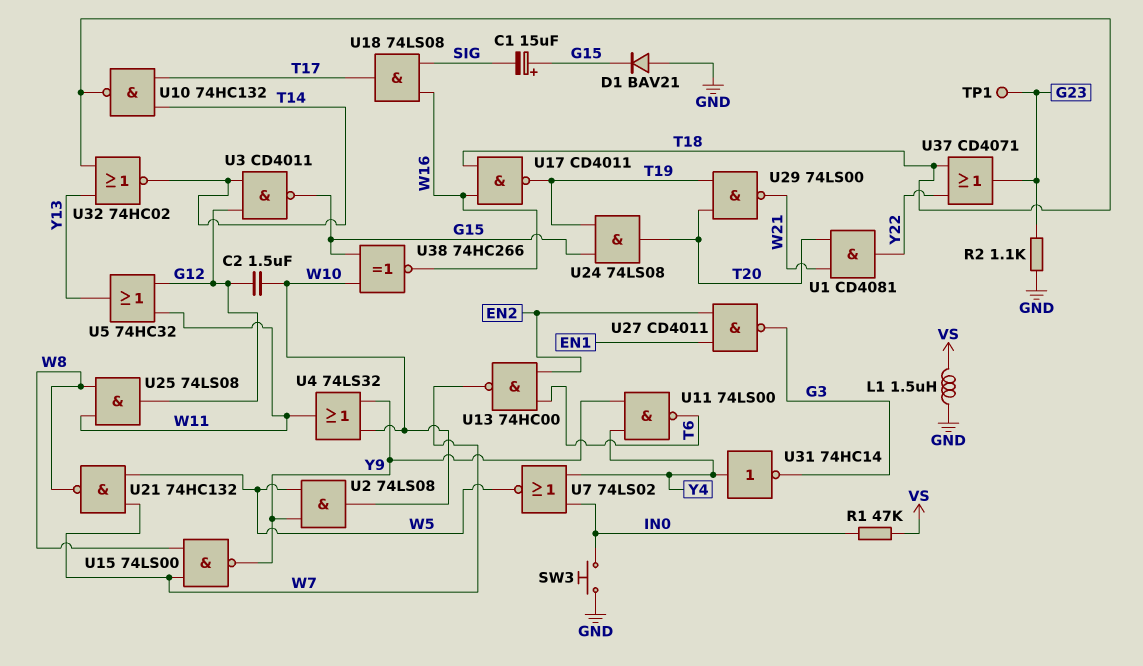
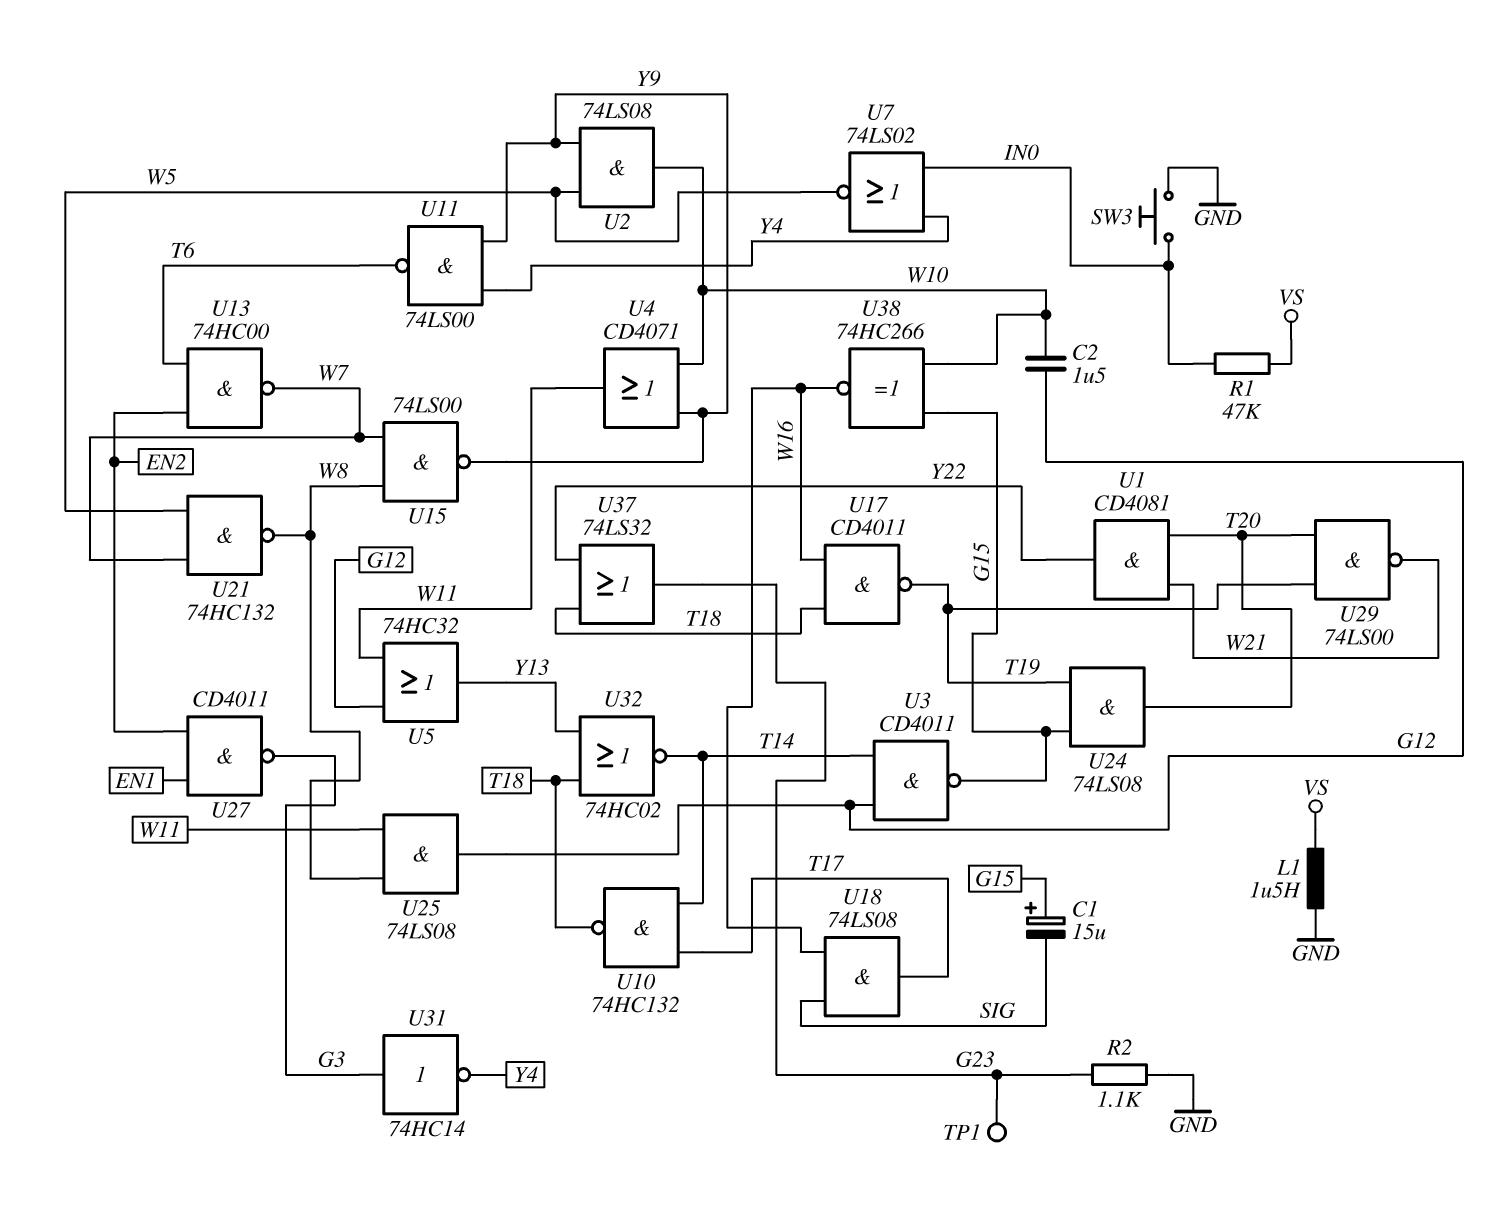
D1: diode BAV21 (A GND, K G15) -> none
U4: OR 74LS32 (in W10, in Y9, out W11) -> OR CD4071 (in W10, in Y9, out W11)
U31: NOT 74HC14 (in Y4, out G3) -> NOT 74HC14 (in G3, out Y4)
U37: OR CD4071 (in T18, in Y22, out G23) -> OR 74LS32 (in T18, in Y22, out G23)

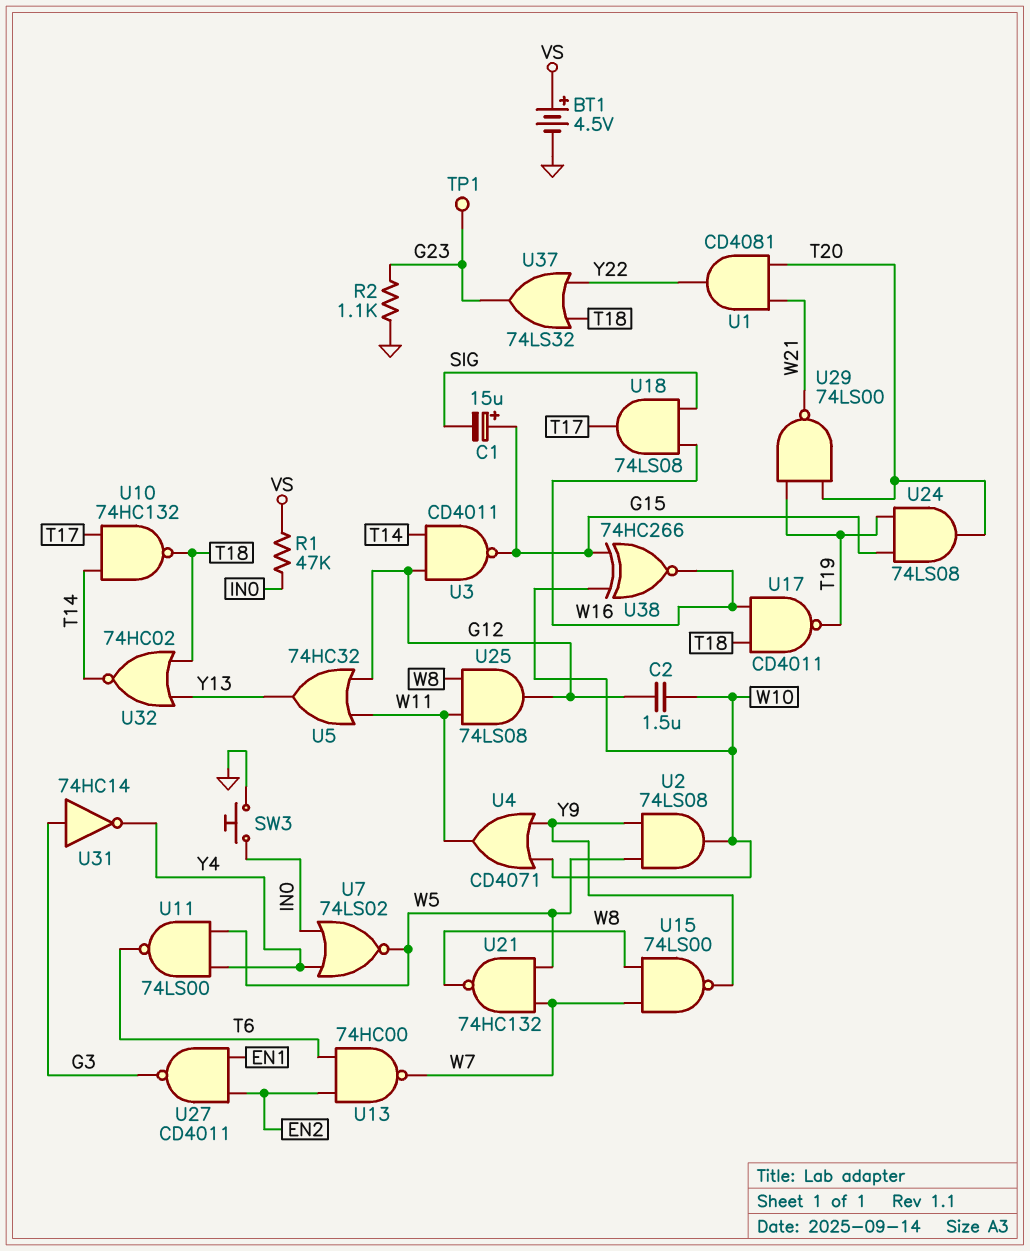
BT1: none -> 4.5V (plus VS, minus GND)
L1: 1.5uH (GND, VS) -> none
U11: NAND 74LS00 (in Y4, in Y9, out T6) -> NAND 74LS00 (in W5, in Y4, out T6)

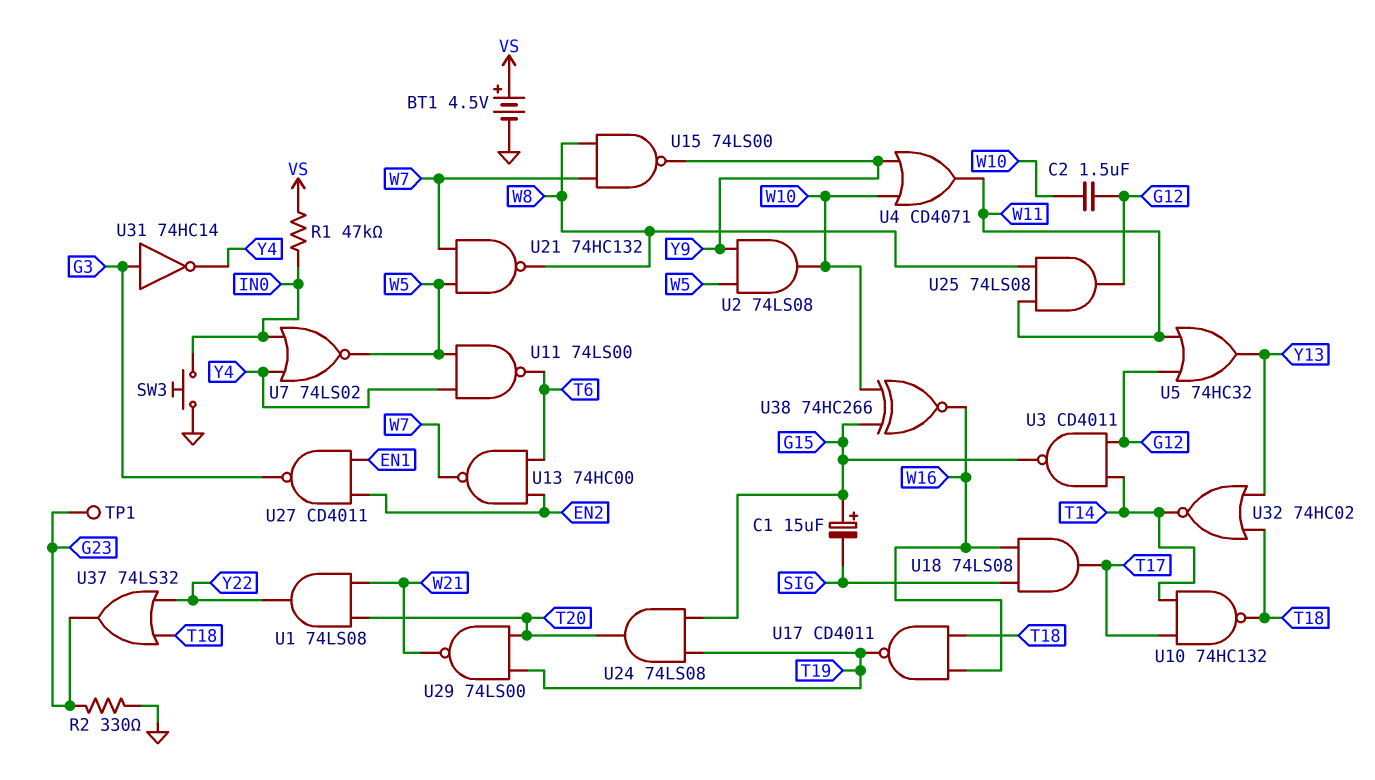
R2: 1.1k (G23, GND) -> 330 (G23, GND)
U1: AND CD4081 (in T20, in W21, out Y22) -> AND 74LS08 (in T20, in W21, out Y22)

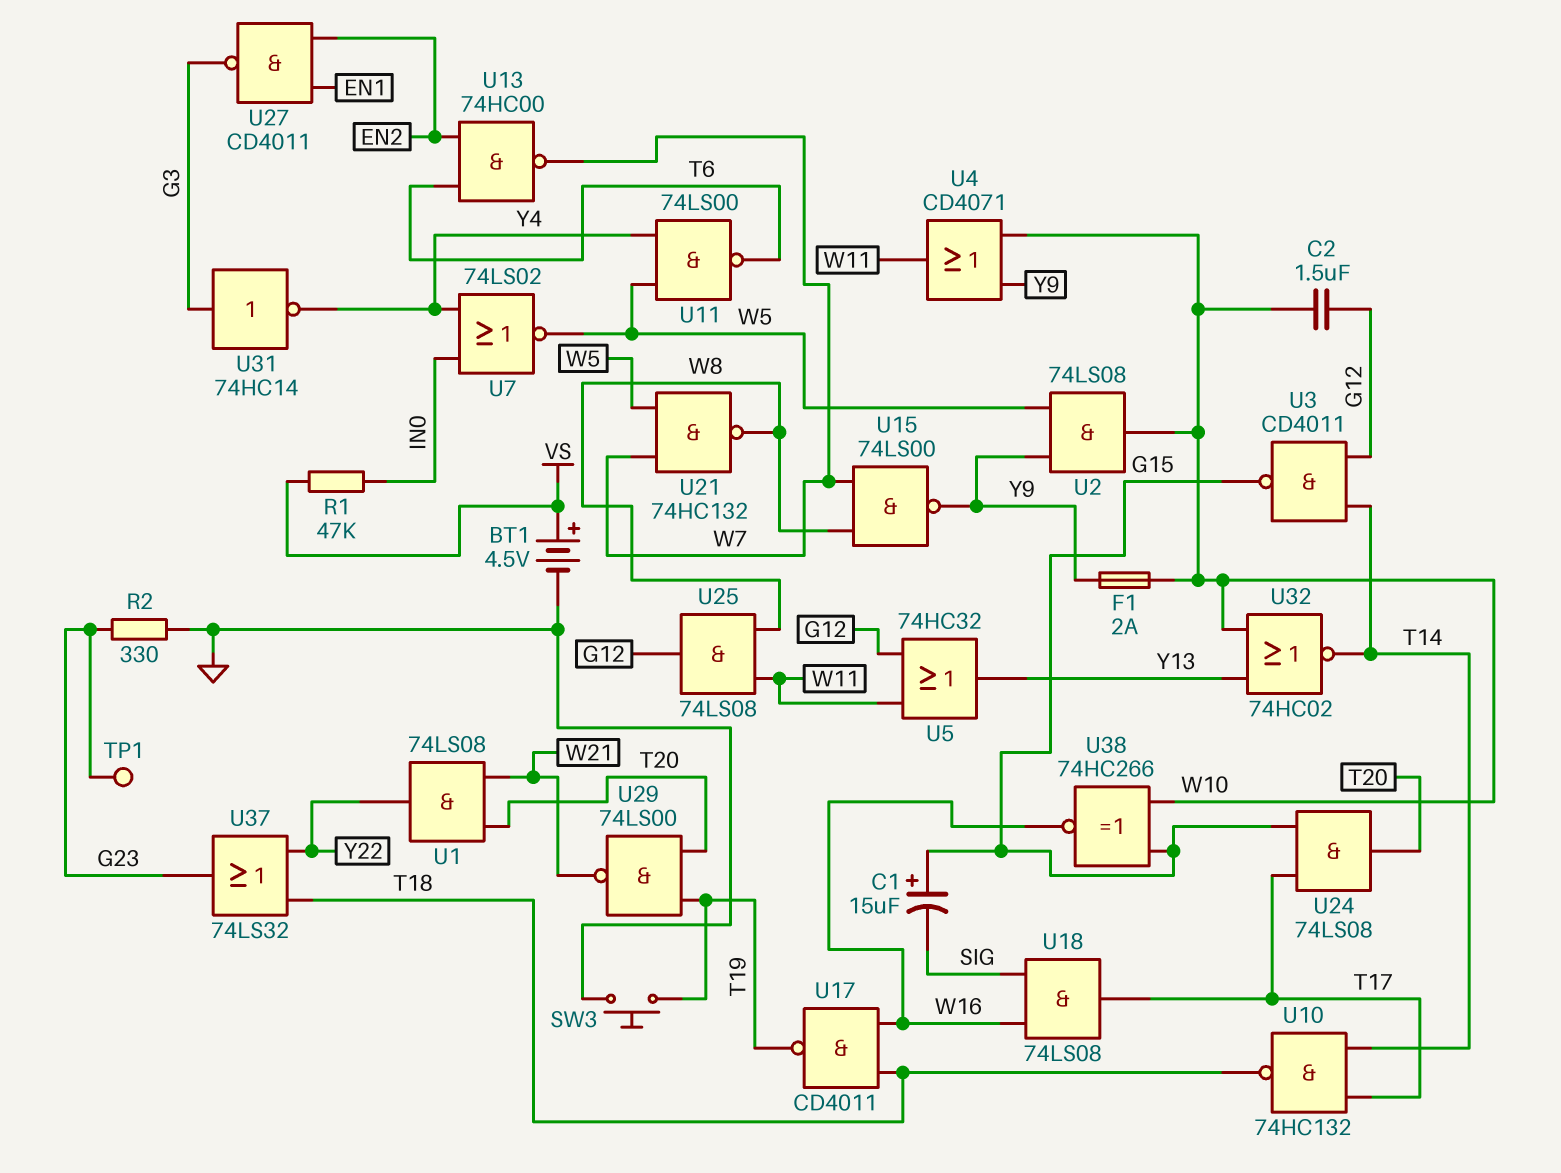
F1: none -> 2A (W10, Y9)
SW3: button (GND, IN0) -> button (GND, T19)
U24: AND 74LS08 (in G15, in T19, out T20) -> AND 74LS08 (in G15, in T17, out T20)
U32: NOR 74HC02 (in T18, in Y13, out T14) -> NOR 74HC02 (in W10, in Y13, out T14)

